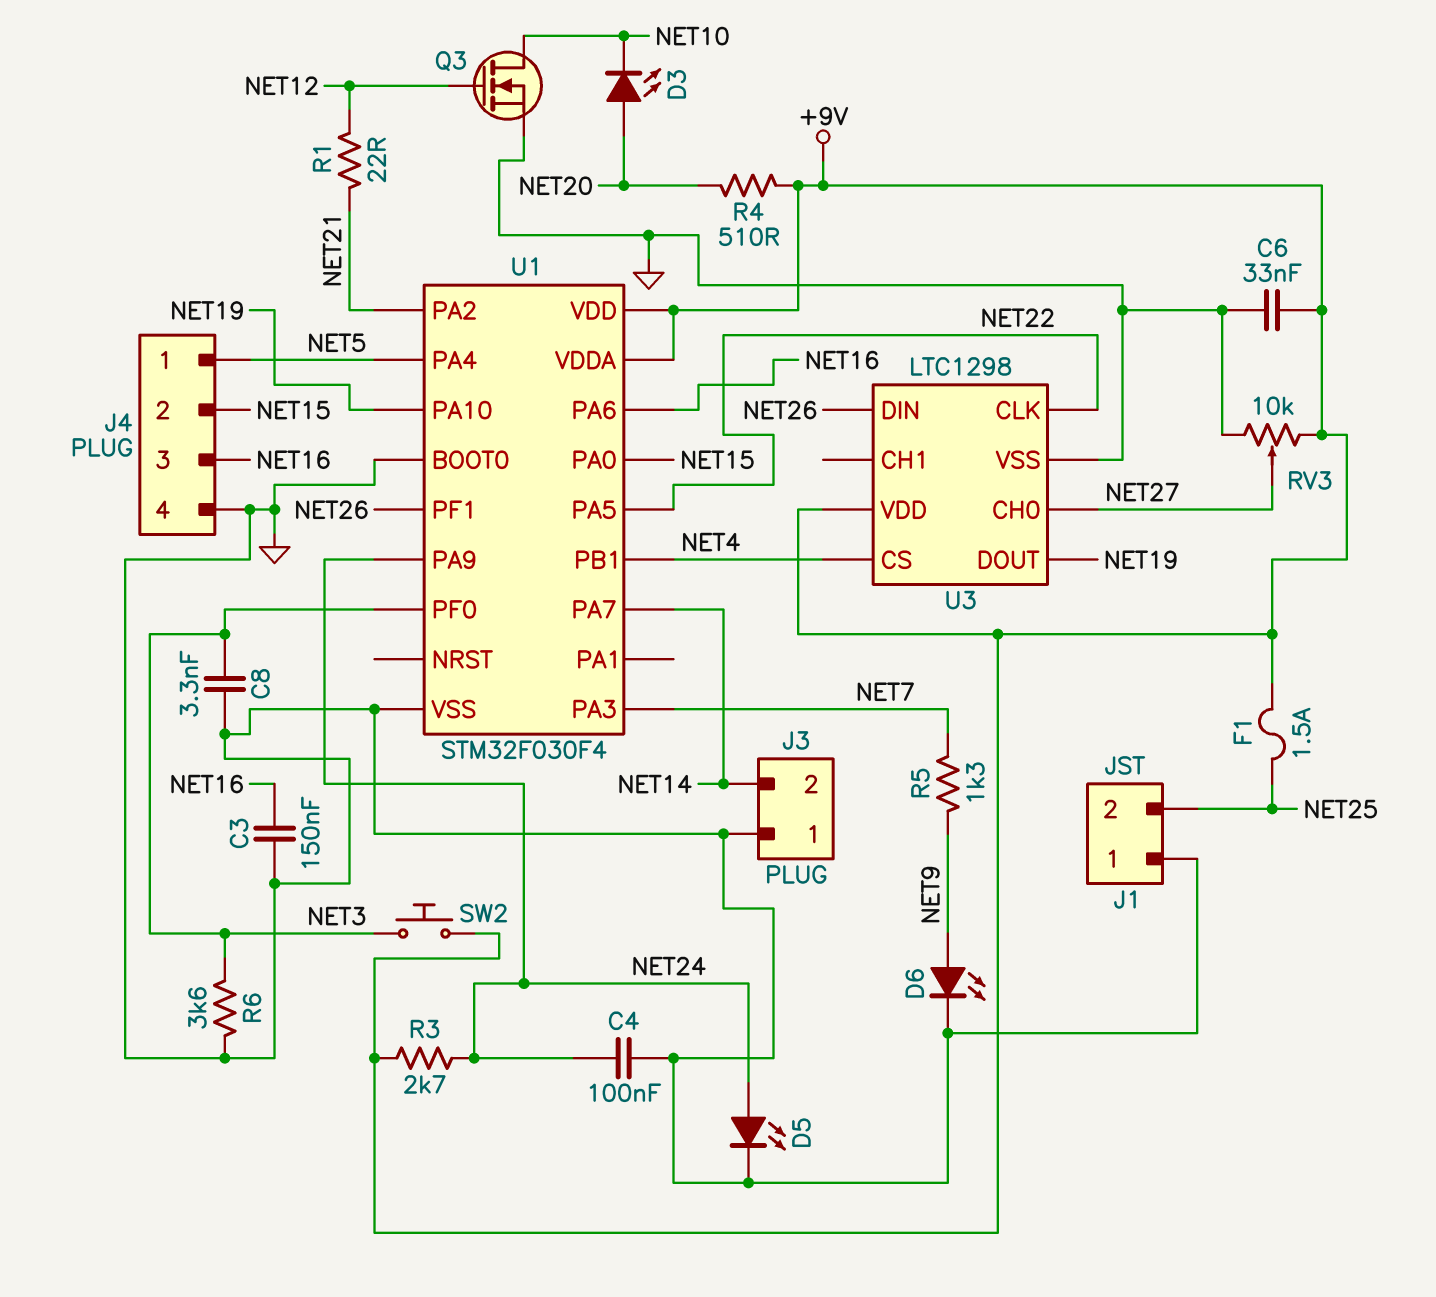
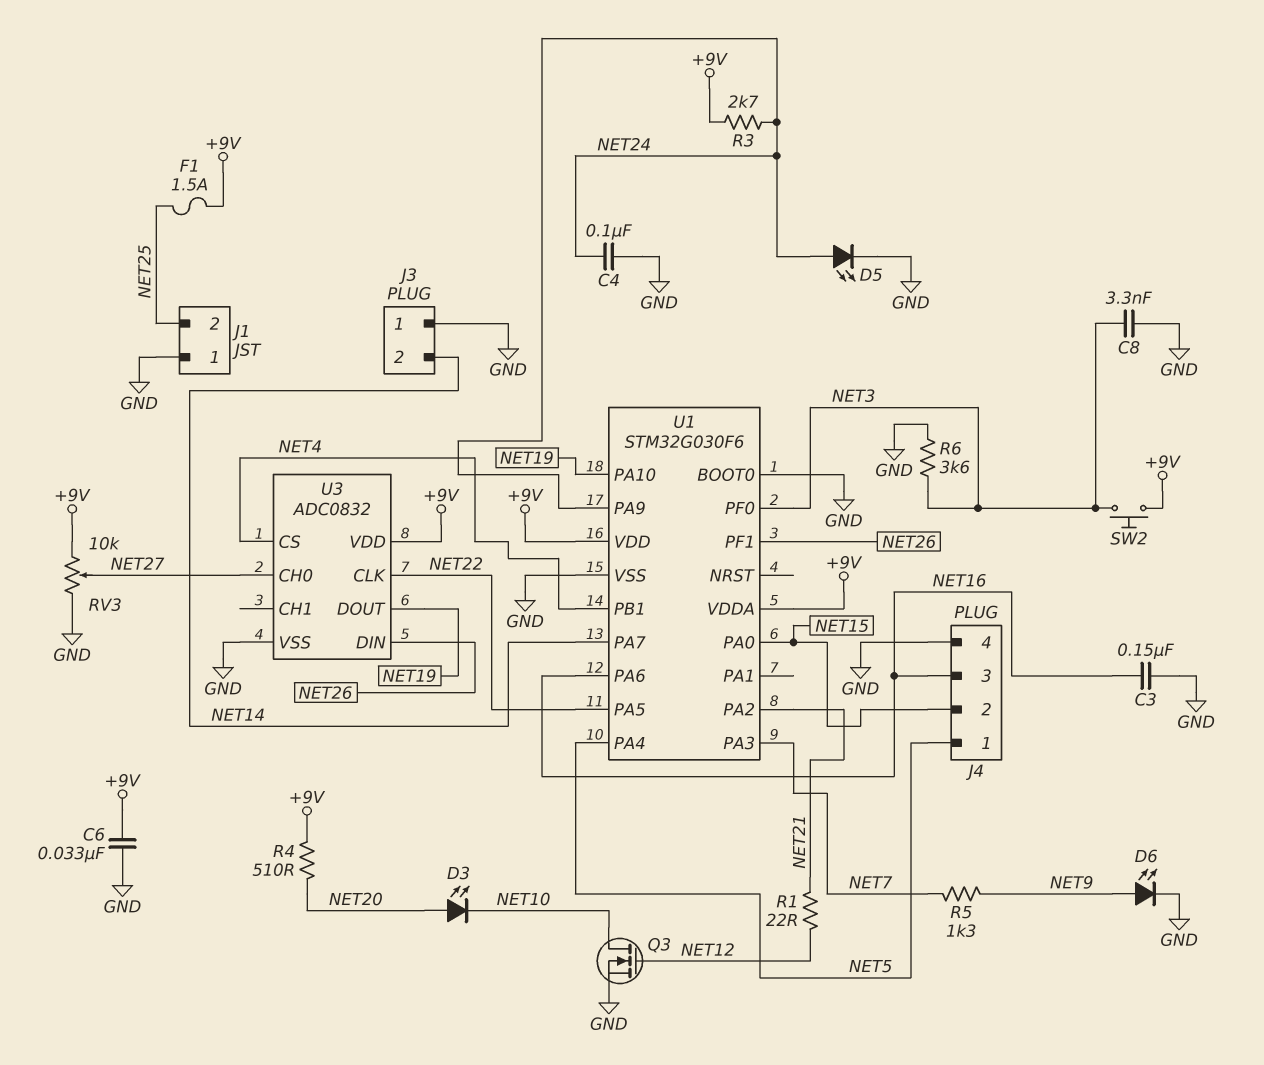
U1: STM32F030F4 -> STM32G030F6
U3: LTC1298 -> ADC0832

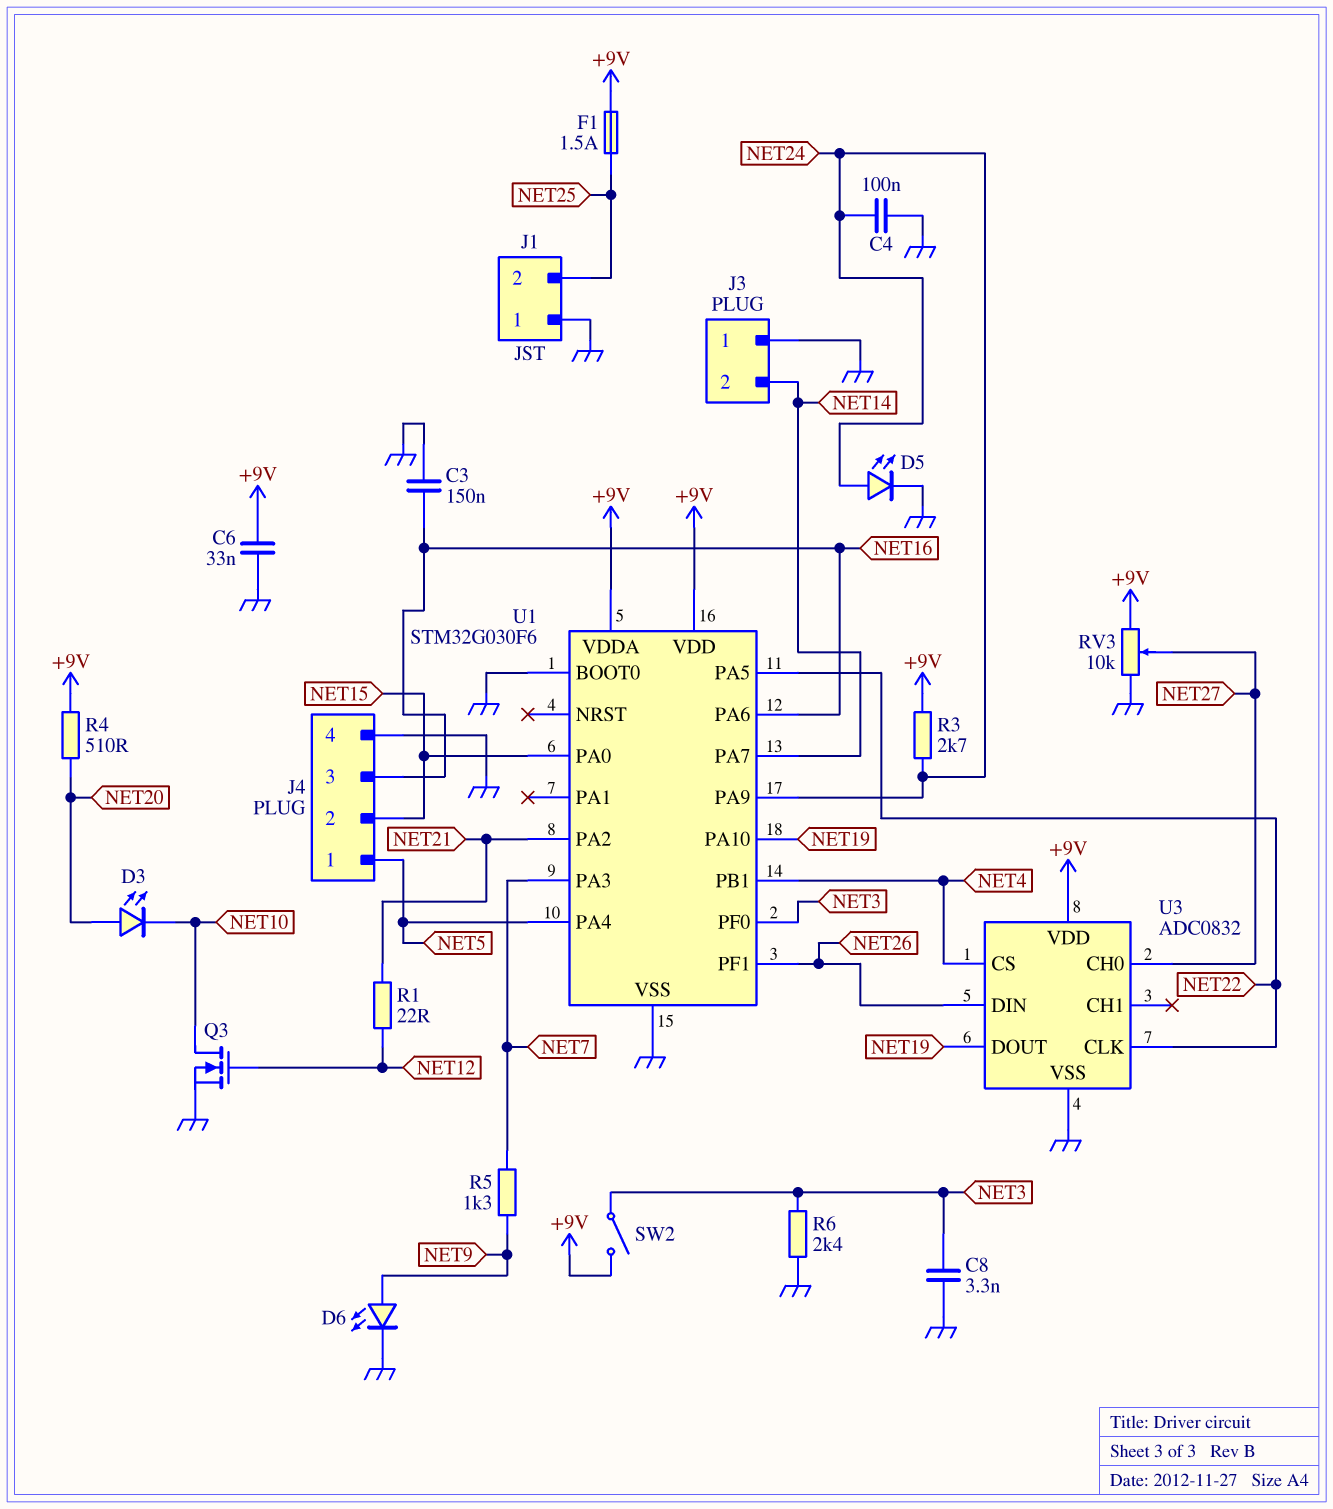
R6: 3.6k (GND, NET3) -> 2.4k (GND, NET3)
SW2: button (+9V, NET3) -> switch (+9V, NET3)

